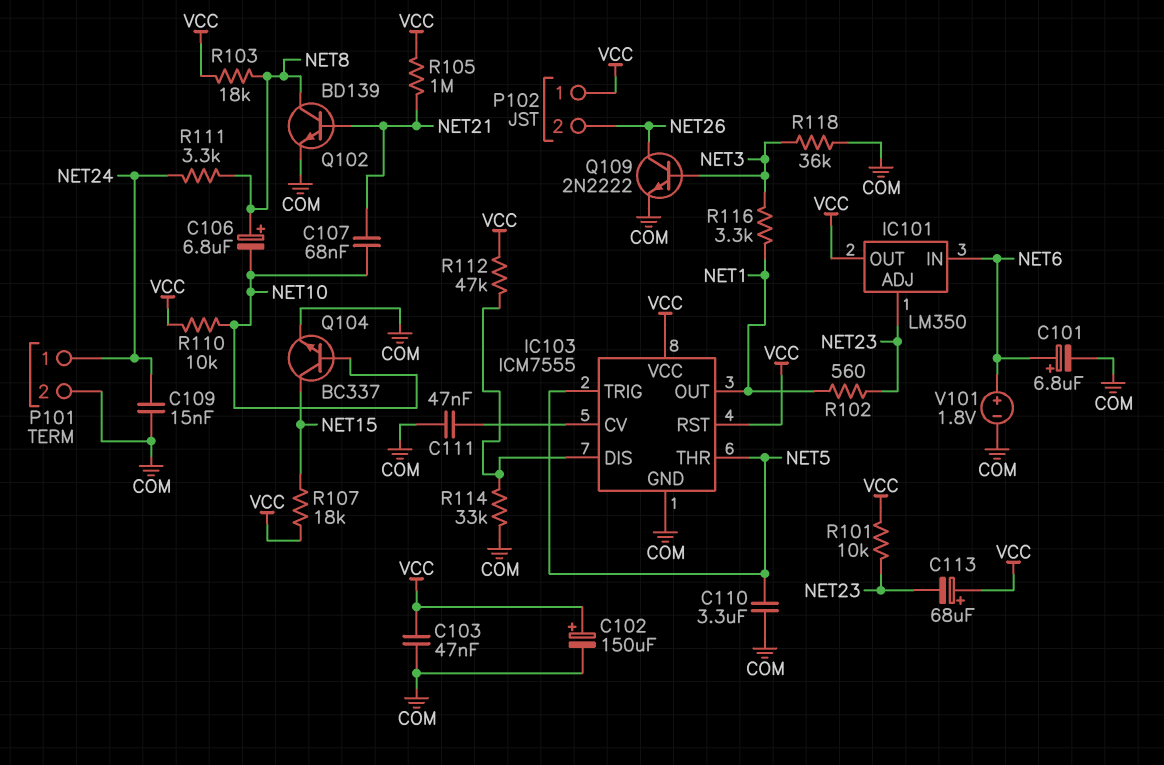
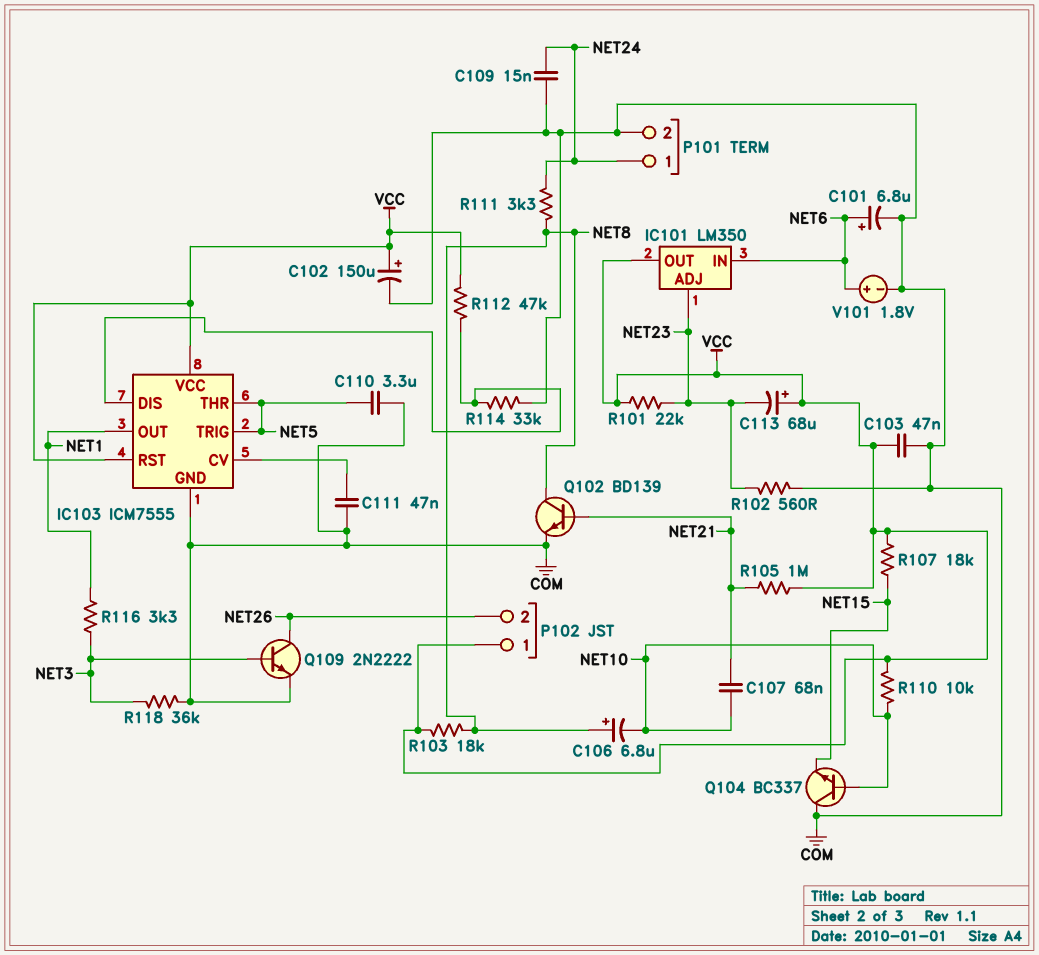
Q104: NPN BC337 (B NET10, C NET15, E COM) -> NPN BC337 (B NET10, C COM, E NET15)
R101: 10k (NET23, VCC) -> 22k (NET23, VCC)
R102: 560 (NET1, NET23) -> 560 (COM, NET23)

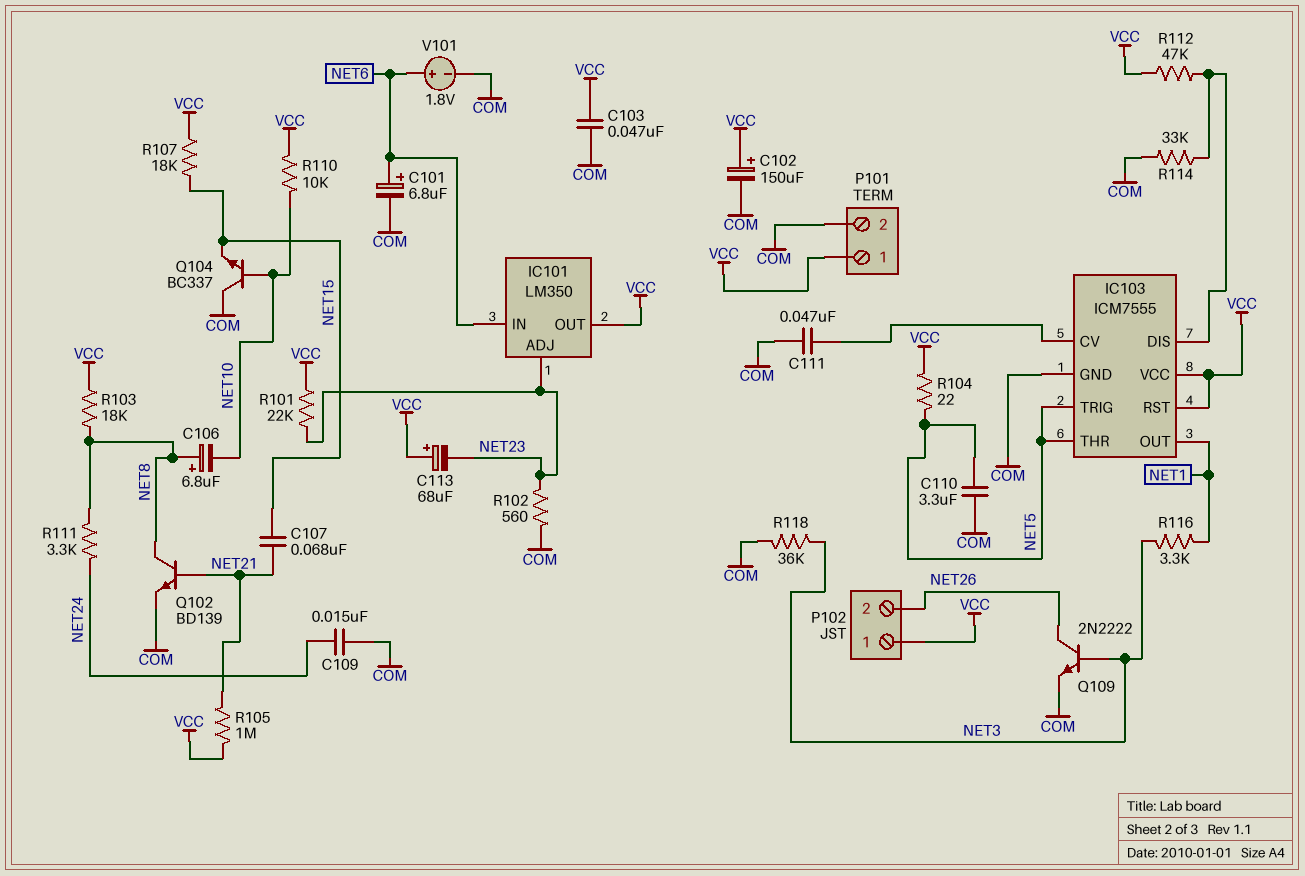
C107: 68nF (NET10, NET21) -> 68nF (NET15, NET21)
P101 pin 1: NET24 -> VCC
R104: none -> 22 (NET5, VCC)

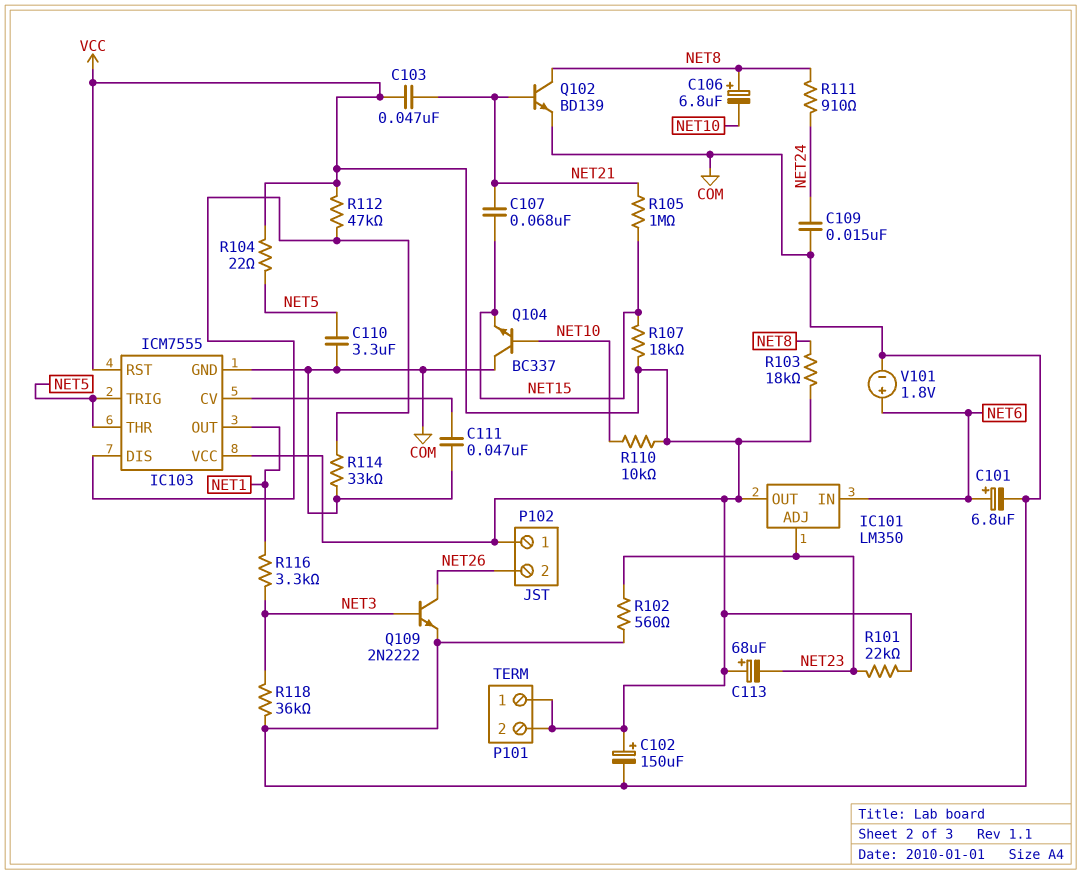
C103: 47nF (COM, VCC) -> 47nF (NET21, VCC)
P101 pin 2: COM -> VCC
R105: 1M (NET21, VCC) -> 1M (NET15, NET21)
R111: 3.3k (NET8, NET24) -> 910 (NET8, NET24)

